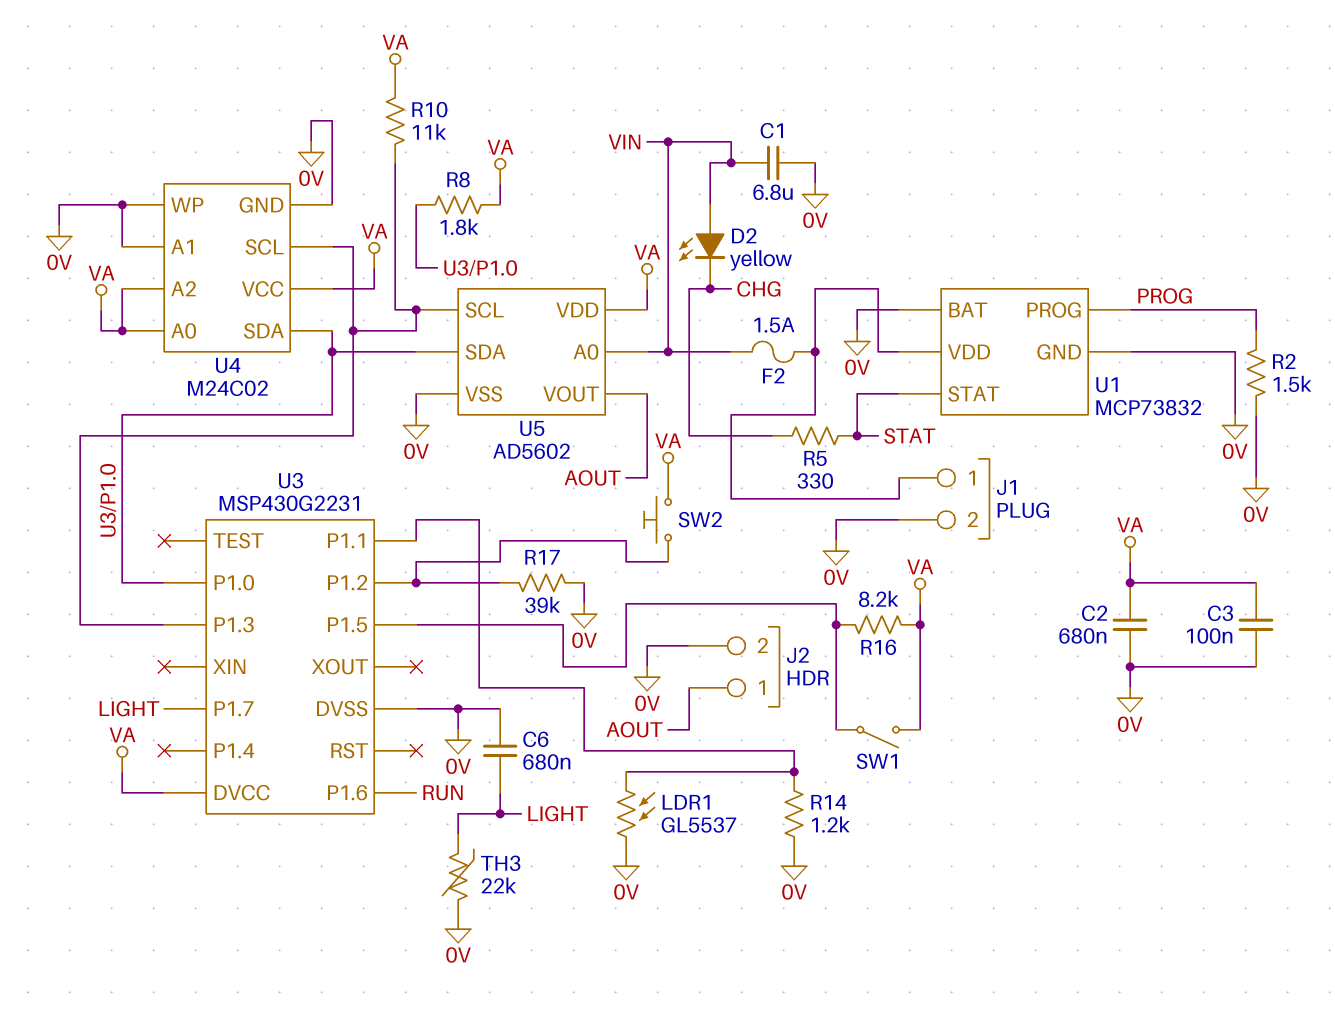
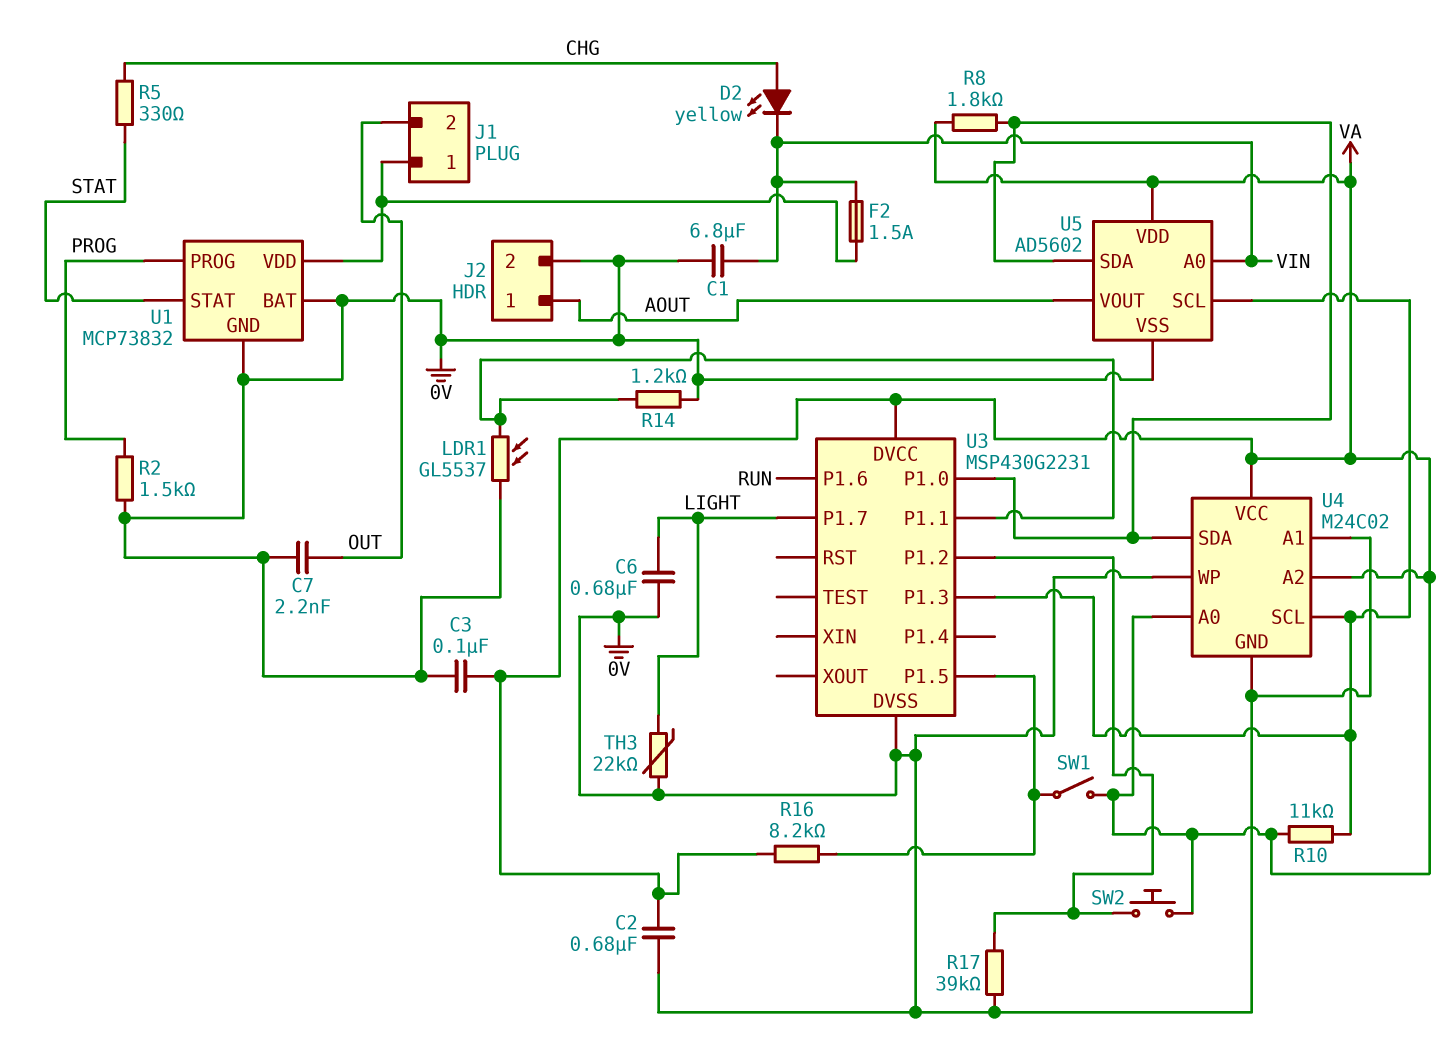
C7: none -> 2.2nF (0V, OUT)
D2: LED yellow (A VIN, K CHG) -> LED yellow (A CHG, K VIN)
J1 pin 2: 0V -> OUT

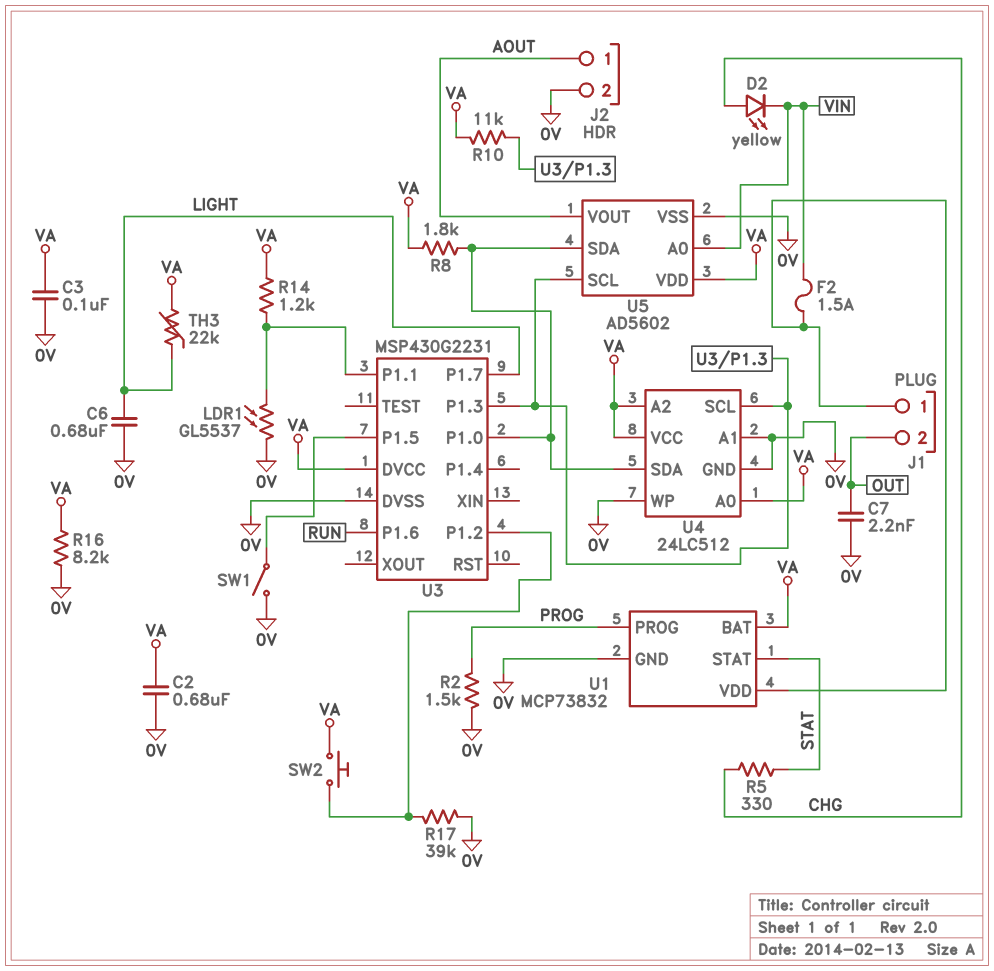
C1: 6.8uF (0V, VIN) -> none
R14: 1.2k (0V, U3/P1.1) -> 1.2k (U3/P1.1, VA)
R16: 8.2k (U3/P1.5, VA) -> 8.2k (0V, VA)
SW1: switch (U3/P1.5, VA) -> switch (0V, U3/P1.5)
TH3: 22k (0V, LIGHT) -> 22k (LIGHT, VA)
U1 pin BAT: 0V -> VA
U4: M24C02 -> 24LC512

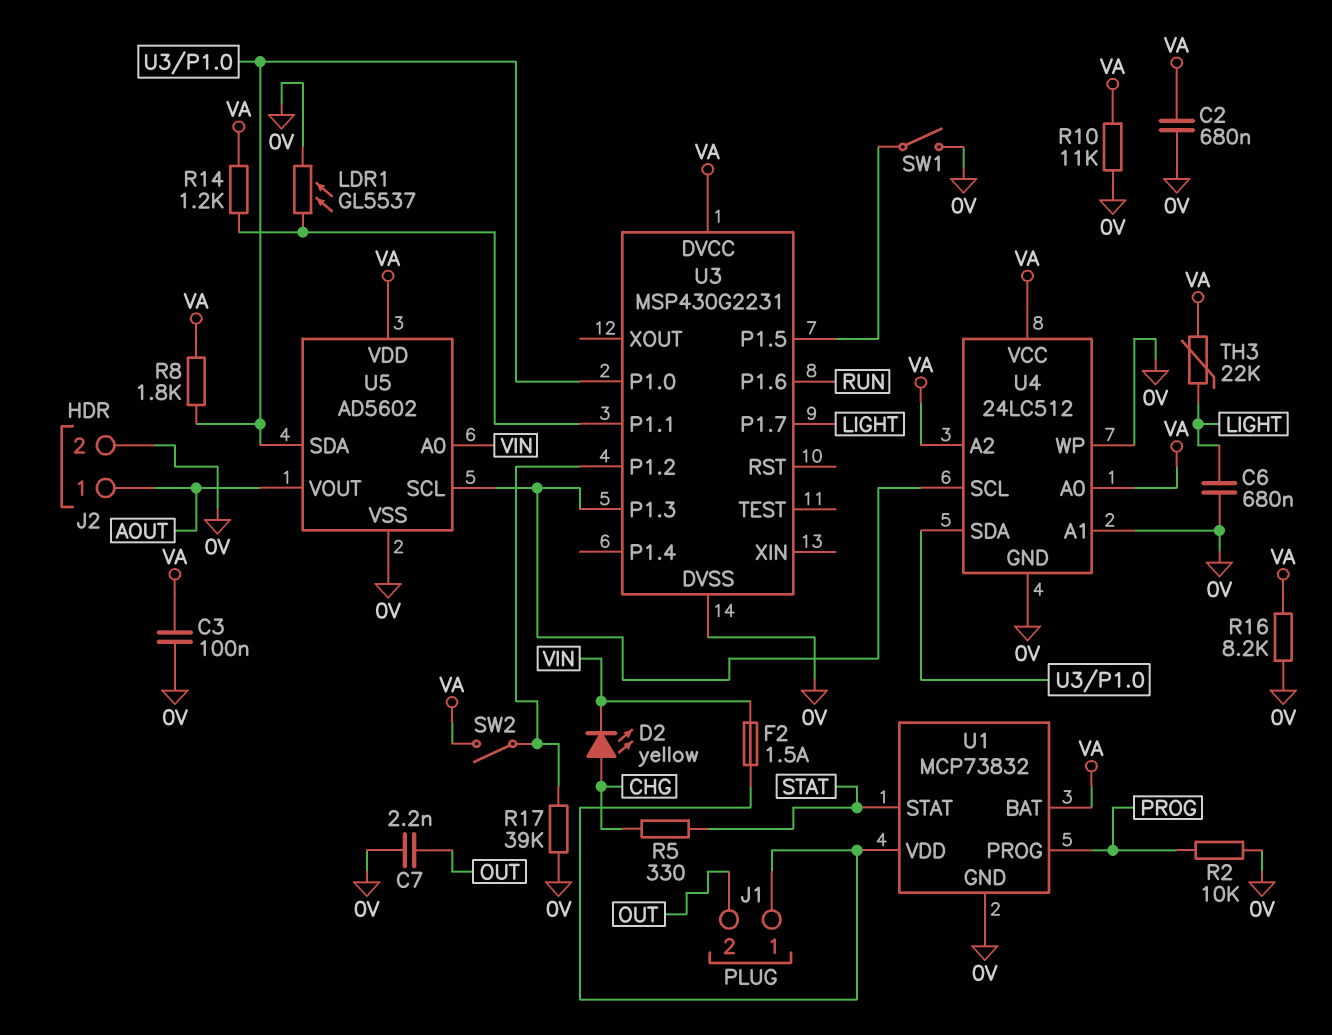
R2: 1.5k (0V, PROG) -> 10k (0V, PROG)
R10: 11k (U3/P1.3, VA) -> 11k (0V, VA)
SW2: button (U3/P1.2, VA) -> switch (U3/P1.2, VA)

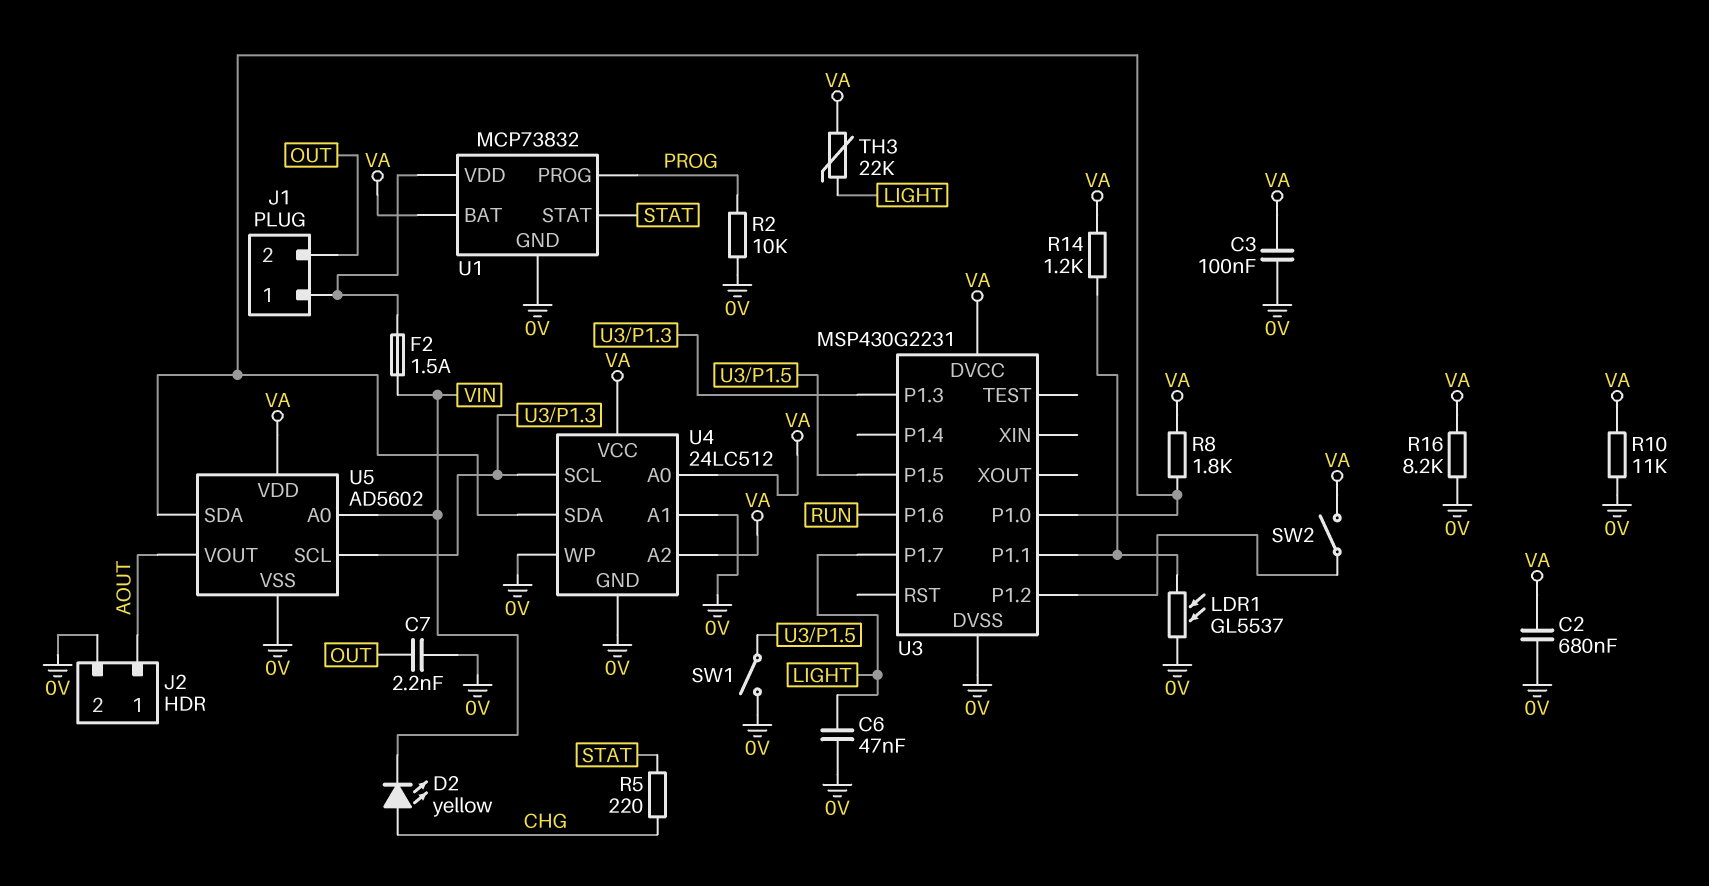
C6: 680nF (0V, LIGHT) -> 47nF (0V, LIGHT)
R5: 330 (CHG, STAT) -> 220 (CHG, STAT)
R17: 39k (0V, U3/P1.2) -> none

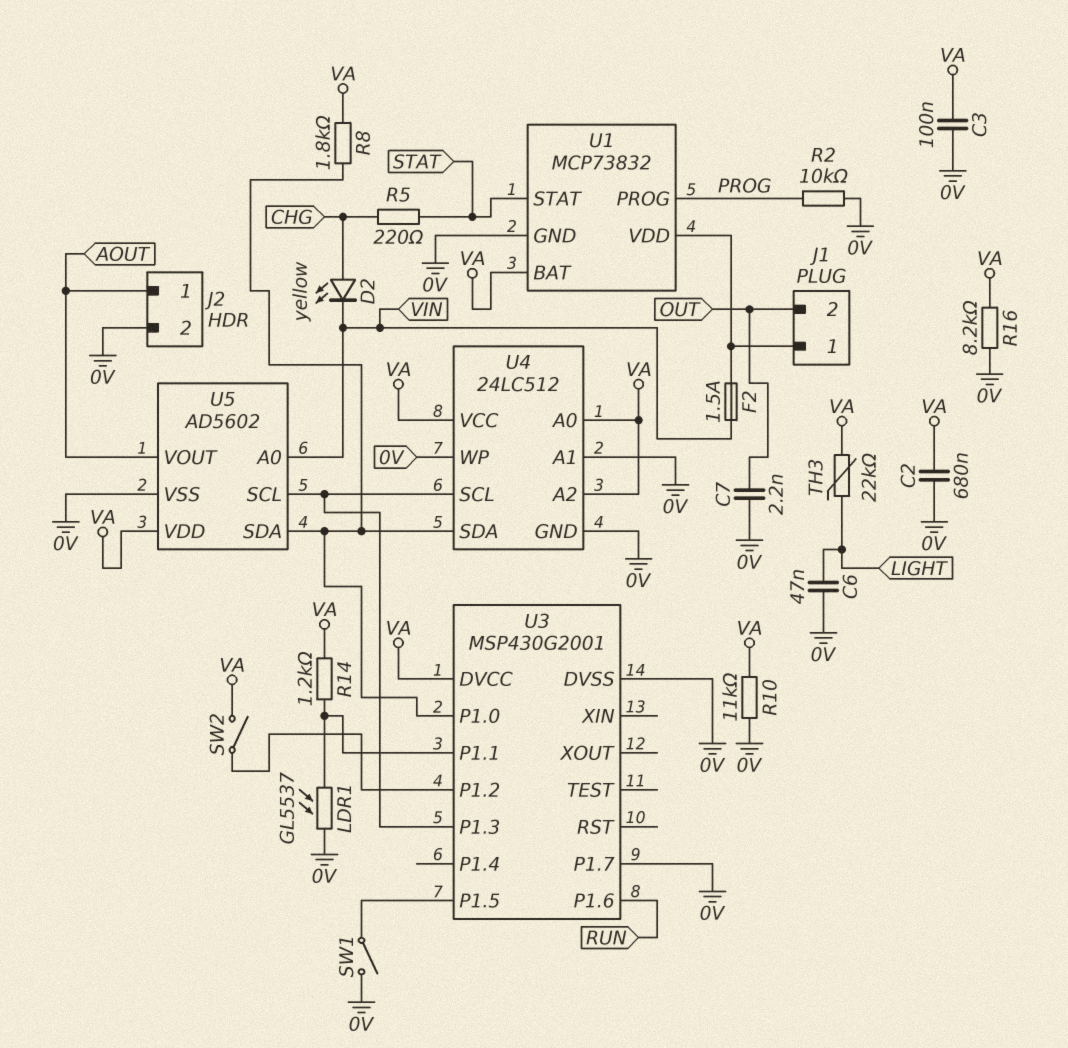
U3: MSP430G2231 -> MSP430G2001
U3 pin P1.7: LIGHT -> 0V

